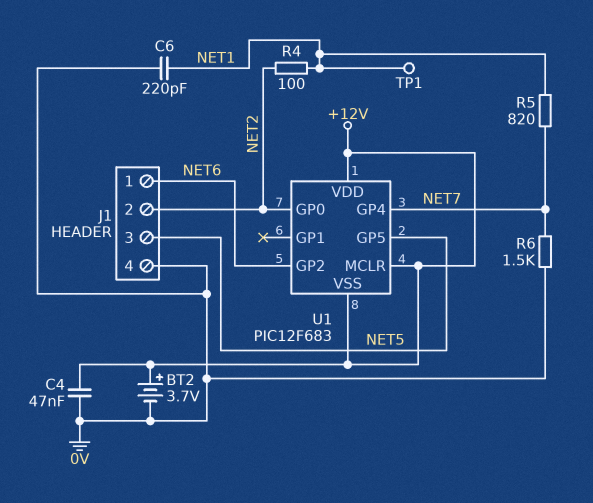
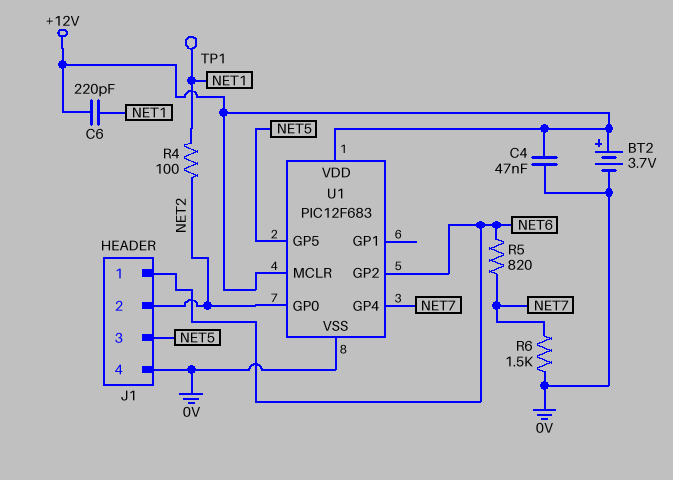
C6: 220pF (0V, NET1) -> 220pF (+12V, NET1)
R5: 820 (NET1, NET7) -> 820 (NET6, NET7)
U1 pin VSS: +12V -> 0V

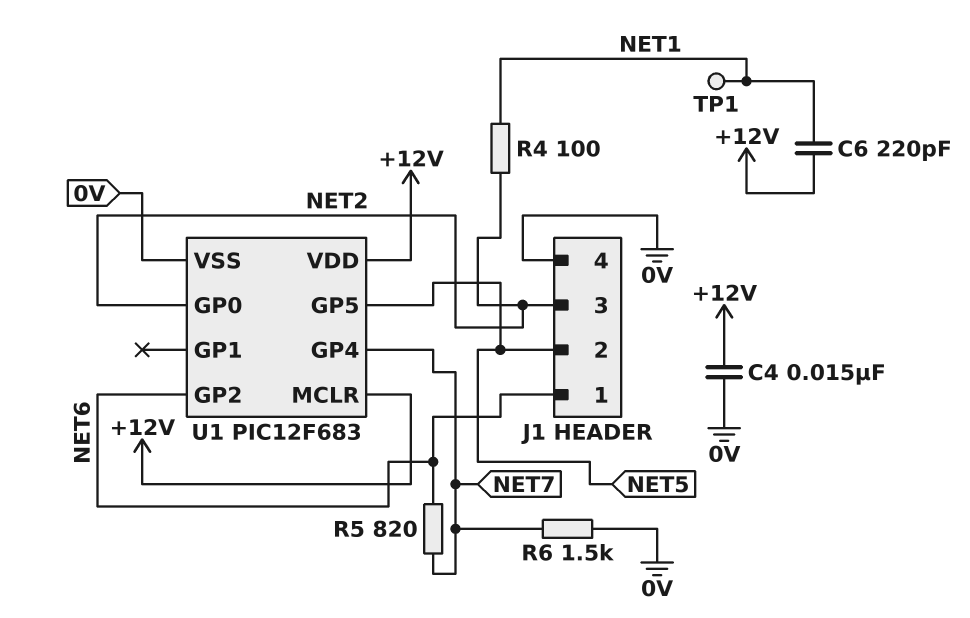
BT2: 3.7V (plus +12V, minus 0V) -> none
C4: 47nF (+12V, 0V) -> 15nF (+12V, 0V)
J1 pin 2: NET2 -> NET5
J1 pin 3: NET5 -> NET2

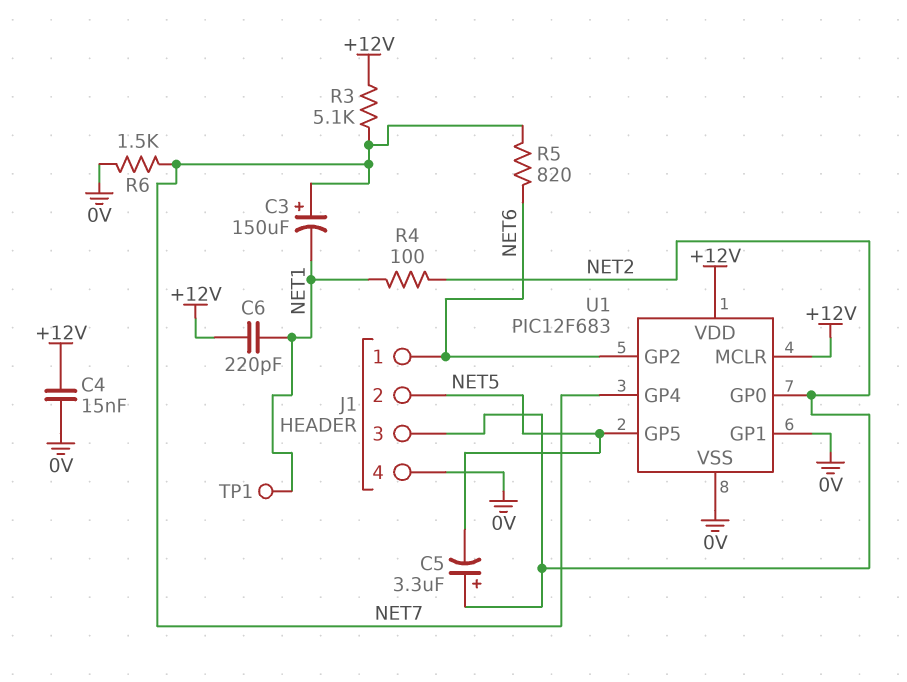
C3: none -> 150uF (plus NET7, minus NET1)
C5: none -> 3.3uF (plus NET2, minus NET5)
R3: none -> 5.1k (+12V, NET7)
U1 pin GP1: none -> 0V

